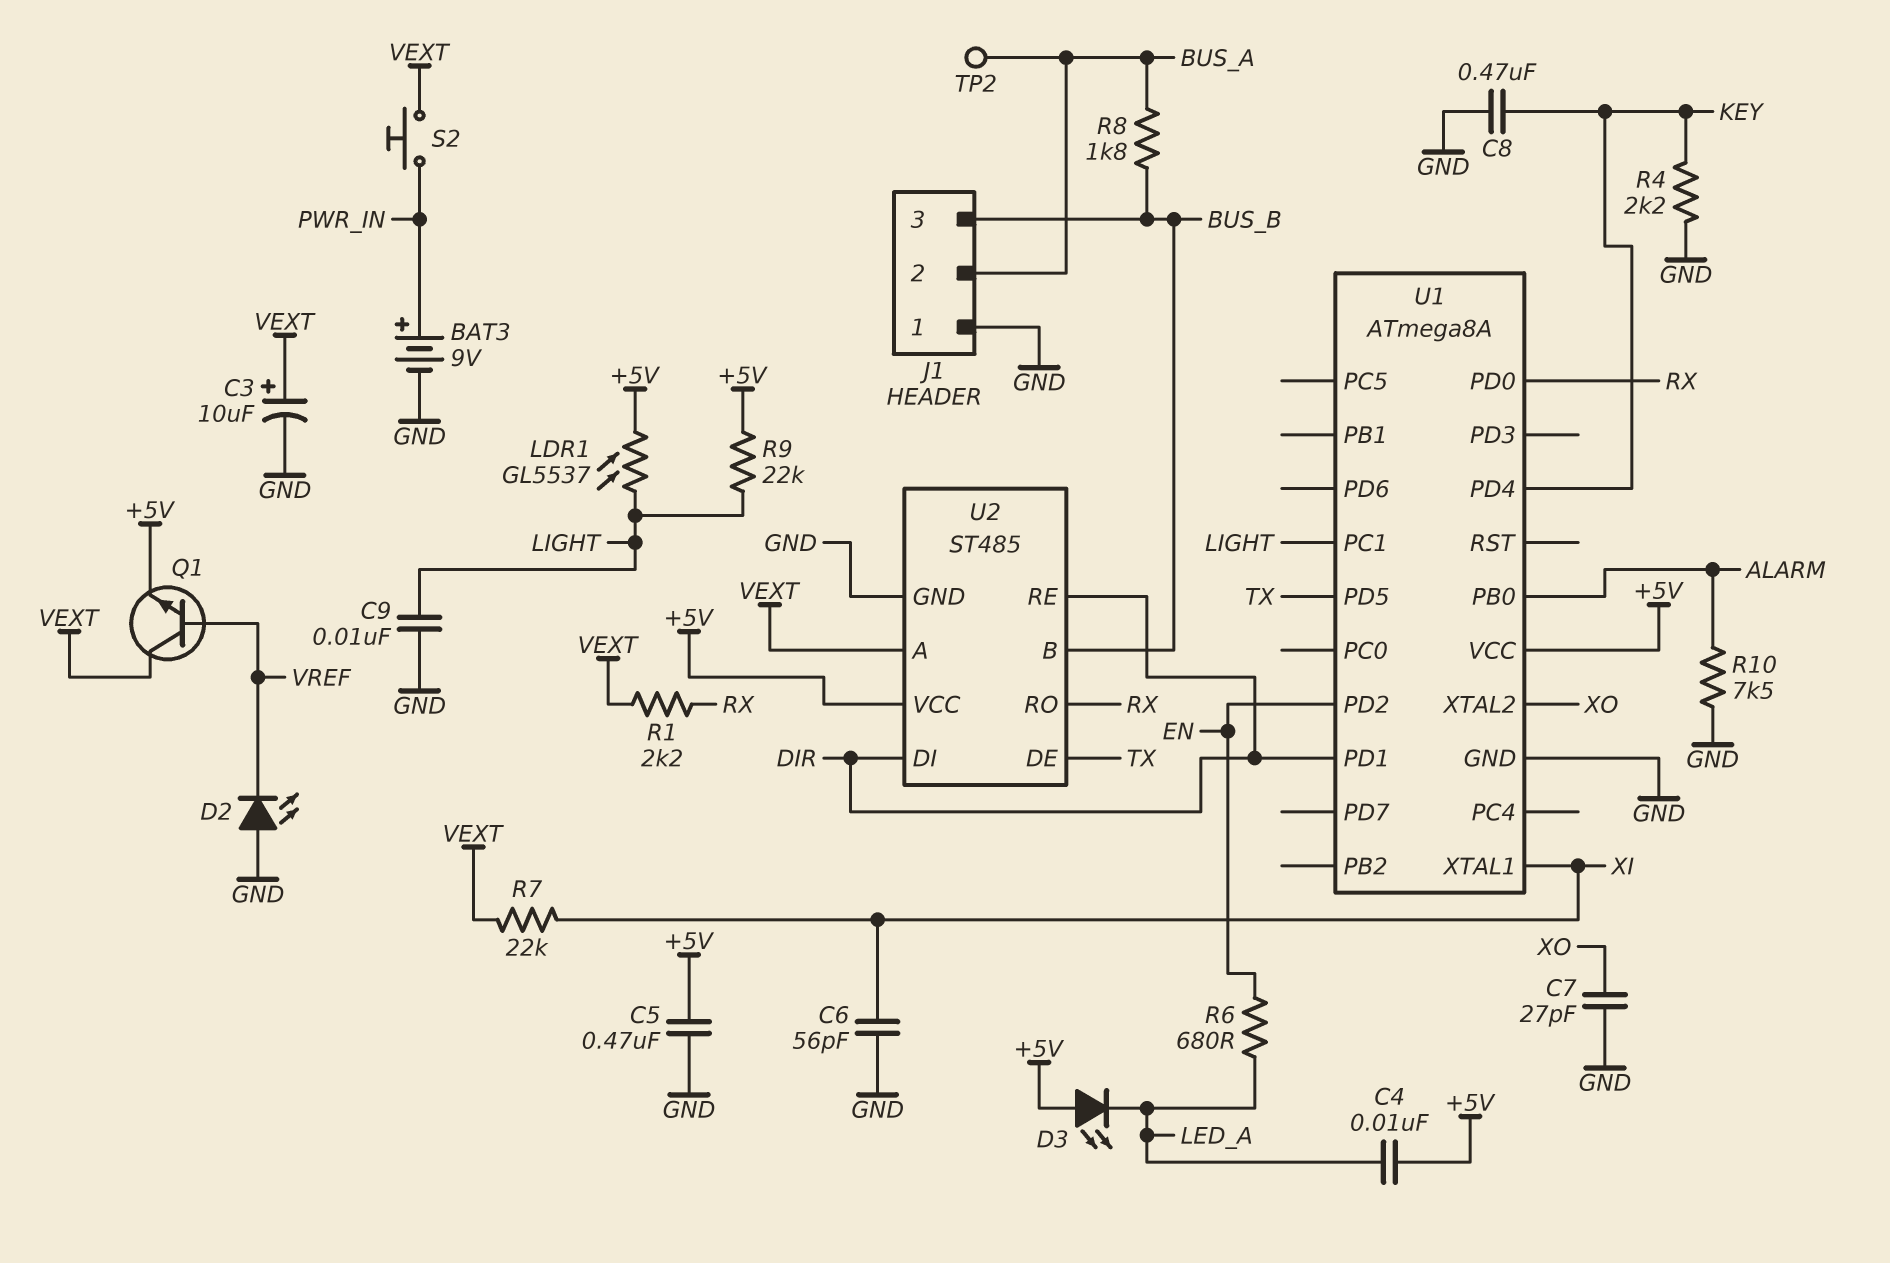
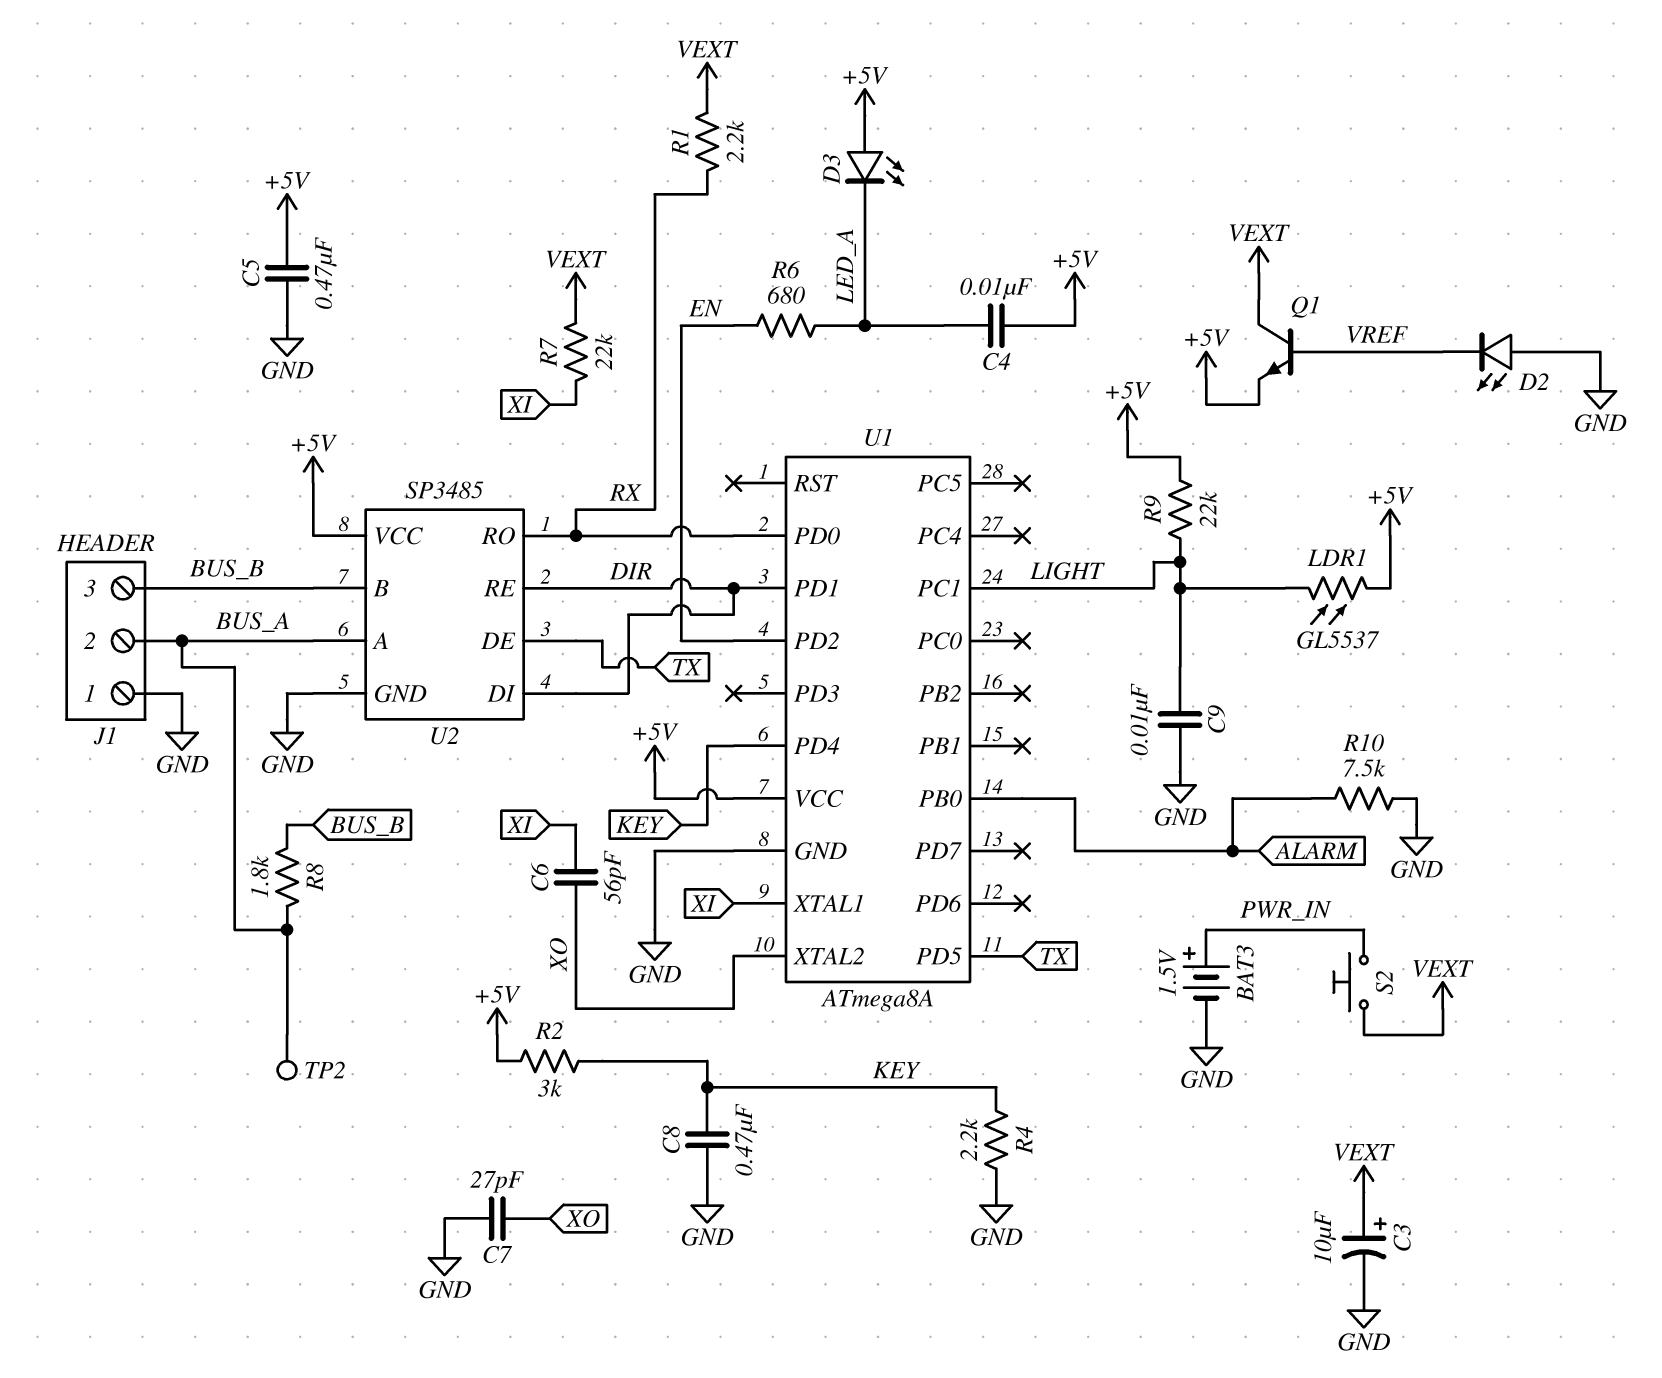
BAT3: 9V (plus PWR_IN, minus GND) -> 1.5V (plus PWR_IN, minus GND)
C6: 56pF (GND, XI) -> 56pF (XI, XO)
R2: none -> 3k (+5V, KEY)
U2: ST485 -> SP3485
U2 pin A: VEXT -> BUS_A

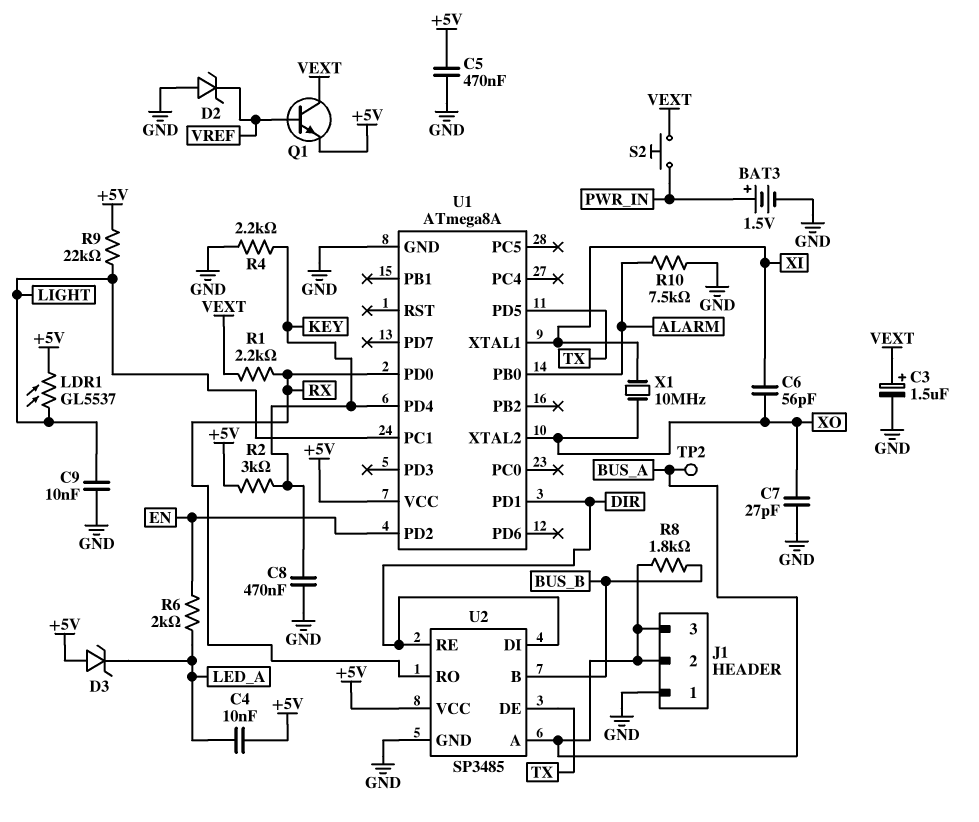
C3: 10uF (plus VEXT, minus GND) -> 1.5uF (plus VEXT, minus GND)
D2: LED (A GND, K VREF) -> zener (A GND, K VREF)
D3: LED (A +5V, K LED_A) -> zener (A +5V, K LED_A)
J1 pin 3: BUS_B -> BUS_A
R6: 680 (EN, LED_A) -> 2k (EN, LED_A)
R7: 22k (VEXT, XI) -> none
X1: none -> 10MHz (XI, XO)

